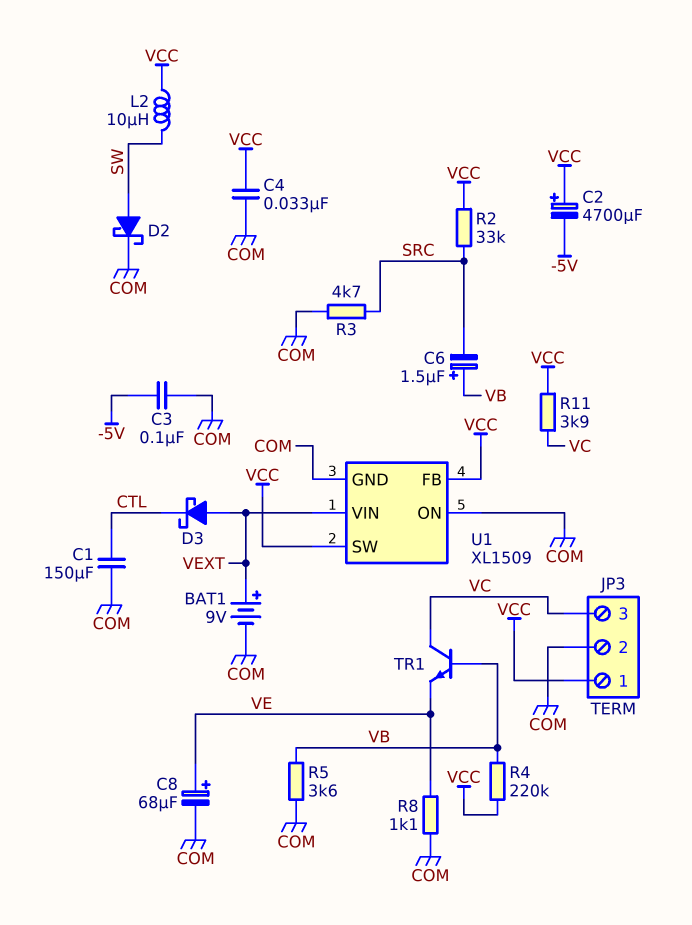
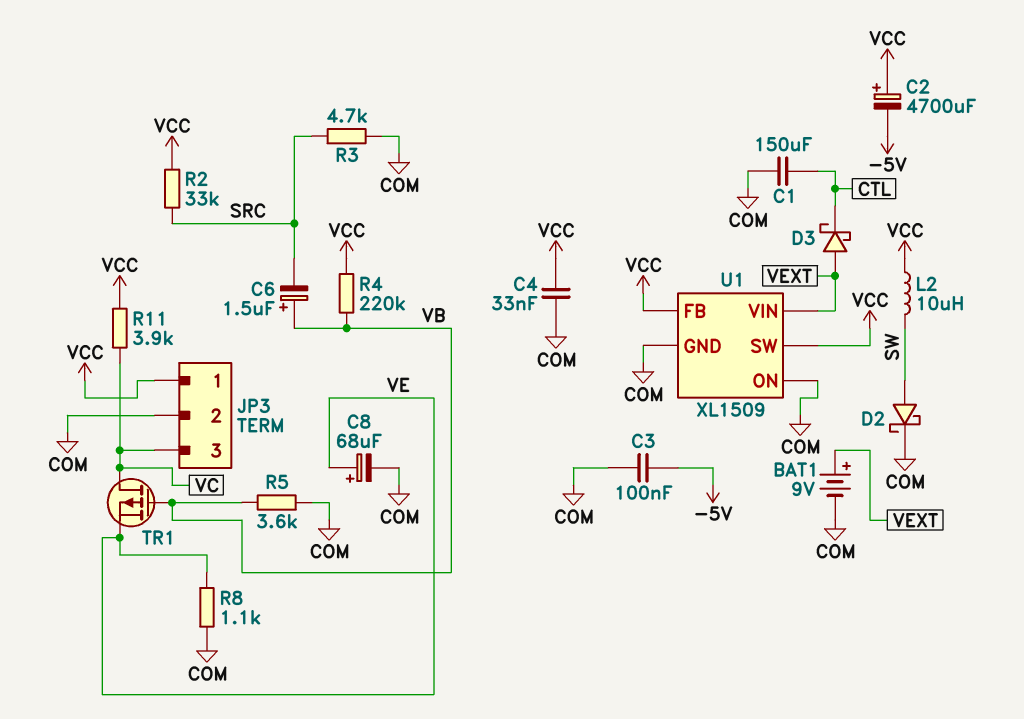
TR1: NPN (B VB, C VC, E VE) -> PMOS (G VB, D VC, S VE)

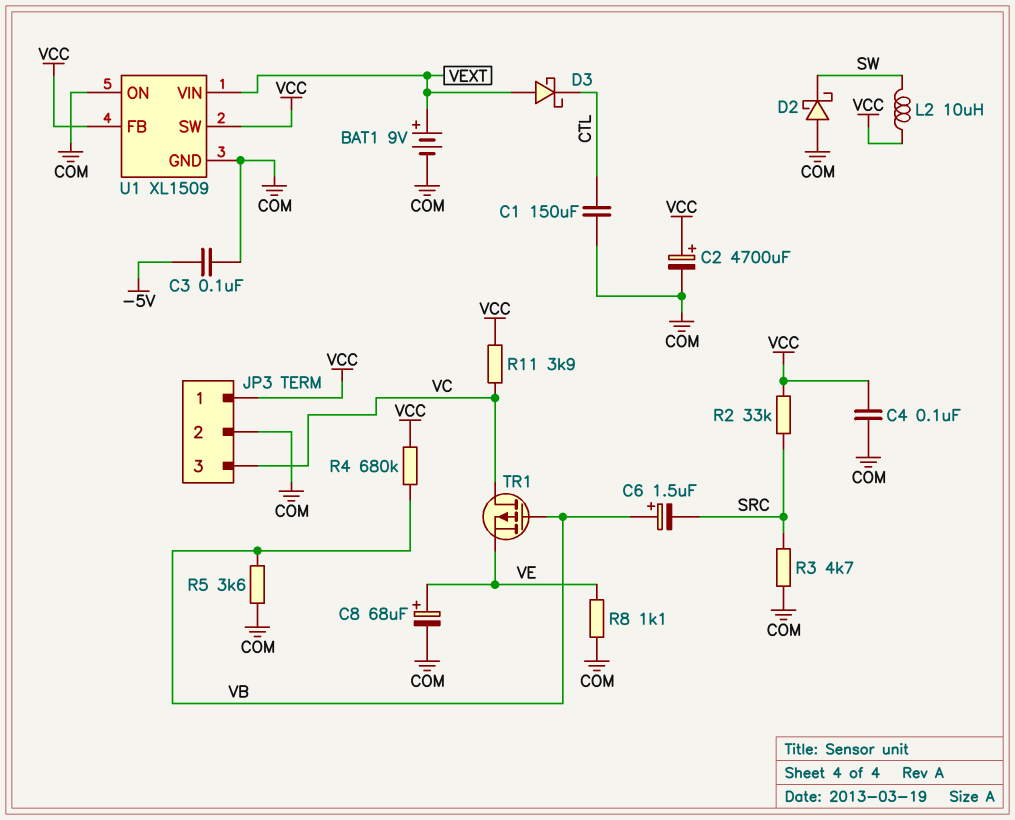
C2: 4700uF (plus VCC, minus -5V) -> 4700uF (plus VCC, minus COM)
C4: 33nF (COM, VCC) -> 100nF (COM, VCC)
D2: schottky (A SW, K COM) -> schottky (A COM, K SW)
R4: 220k (VB, VCC) -> 680k (VB, VCC)

